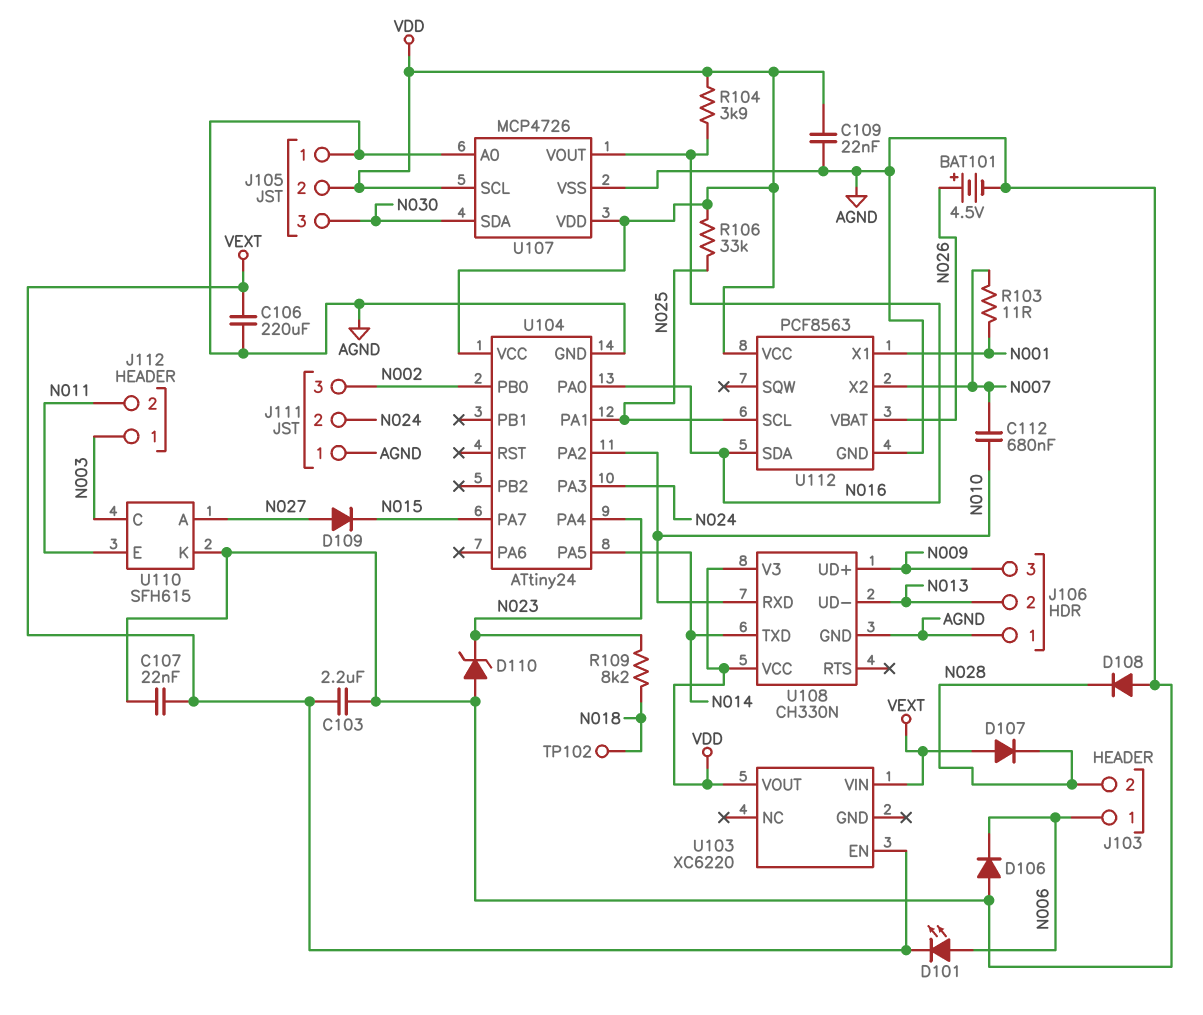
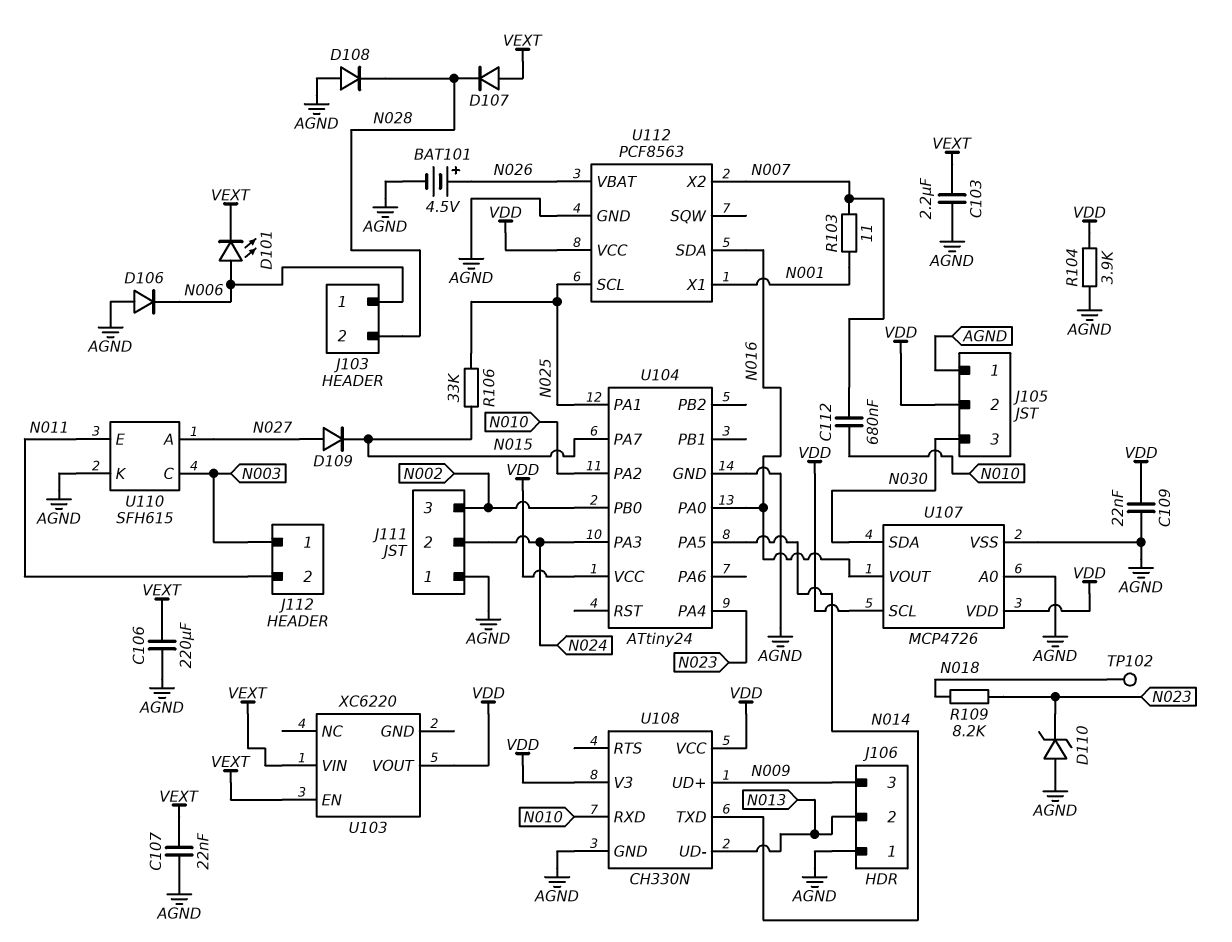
R104: 3.9k (N016, VDD) -> 3.9k (AGND, VDD)
R106: 33k (N025, VDD) -> 33k (N015, N025)

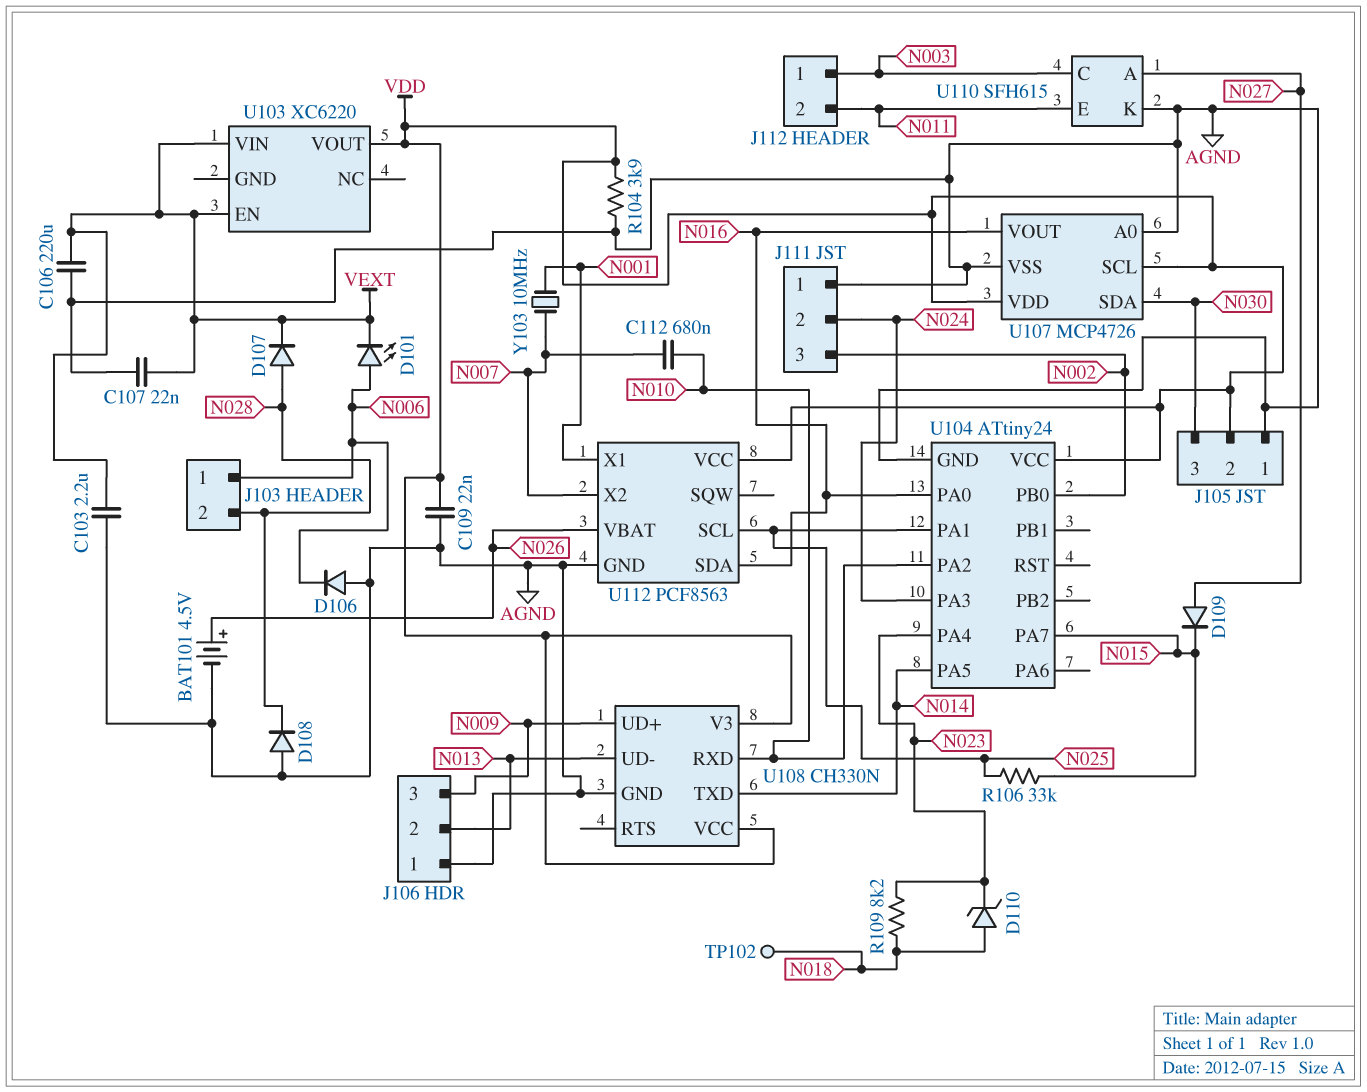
D107: diode (A VEXT, K N028) -> diode (A N028, K VEXT)
D110: zener (A AGND, K N023) -> zener (A N018, K N023)
R103: 11 (N001, N007) -> none
Y103: none -> 10MHz (N001, N007)

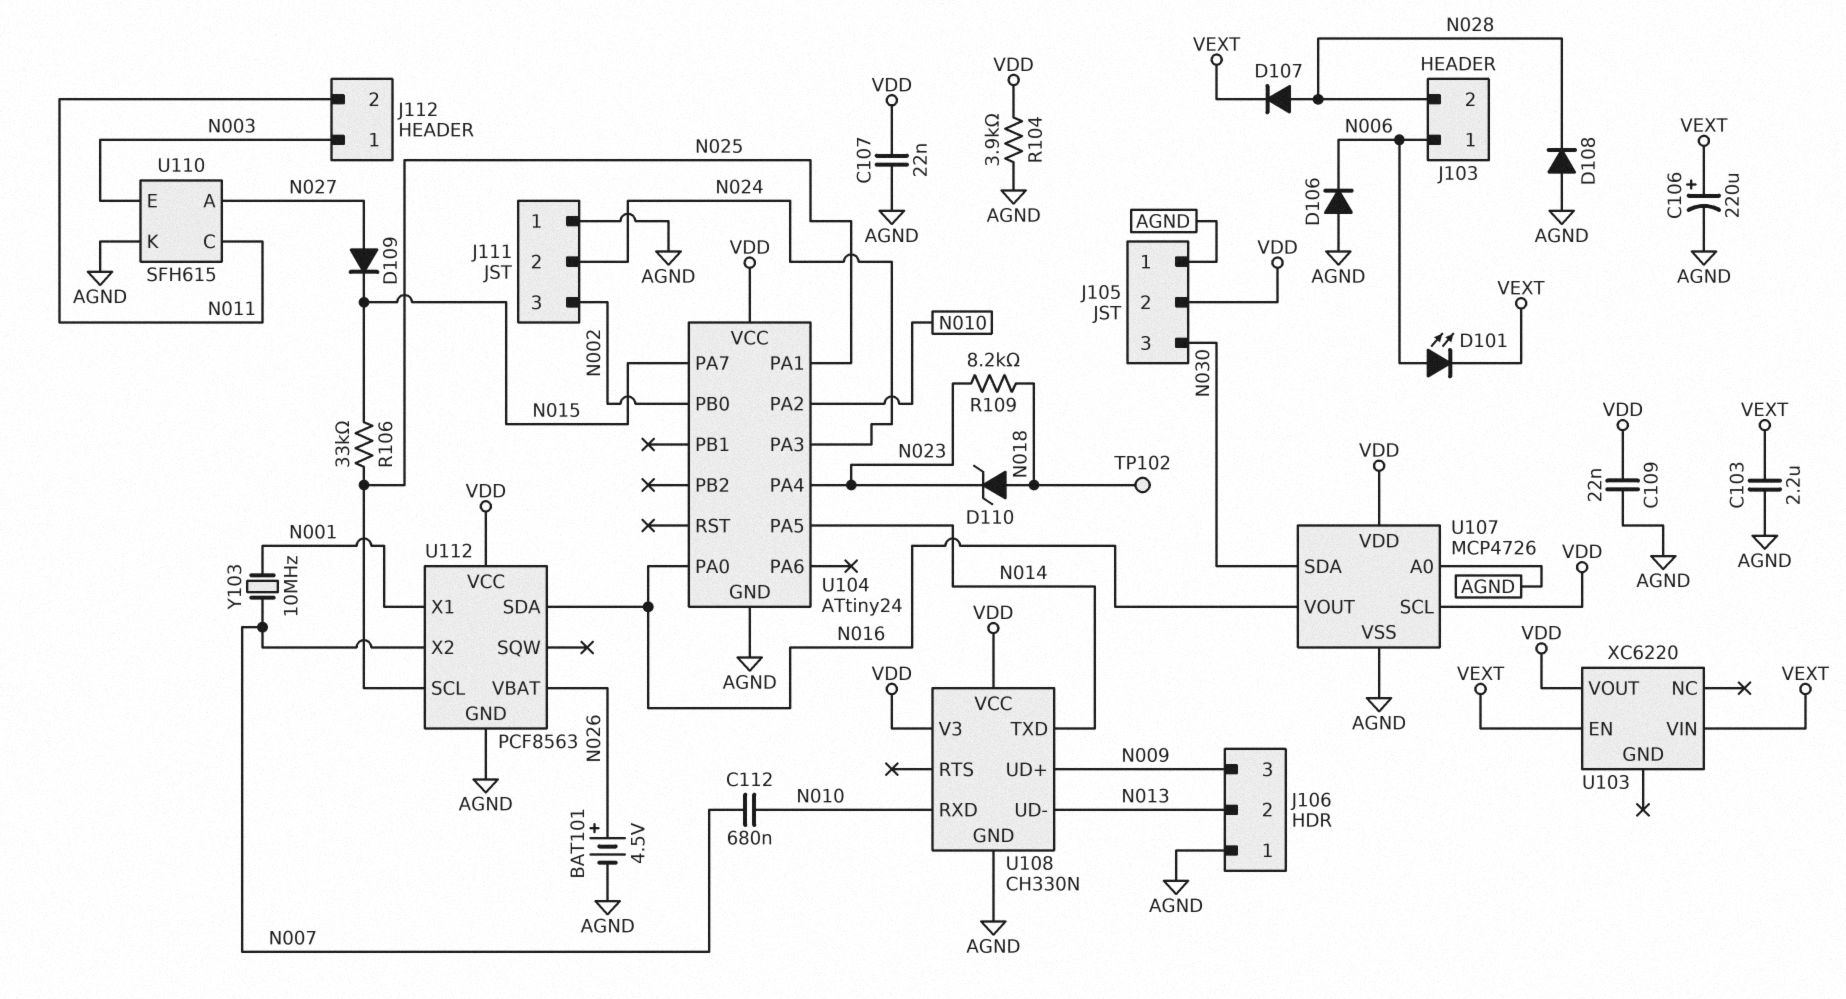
C106: 220uF (AGND, VEXT) -> 220uF (plus VEXT, minus AGND)
C107: 22nF (AGND, VEXT) -> 22nF (AGND, VDD)
U110 pin C: N003 -> N011
U110 pin E: N011 -> N003

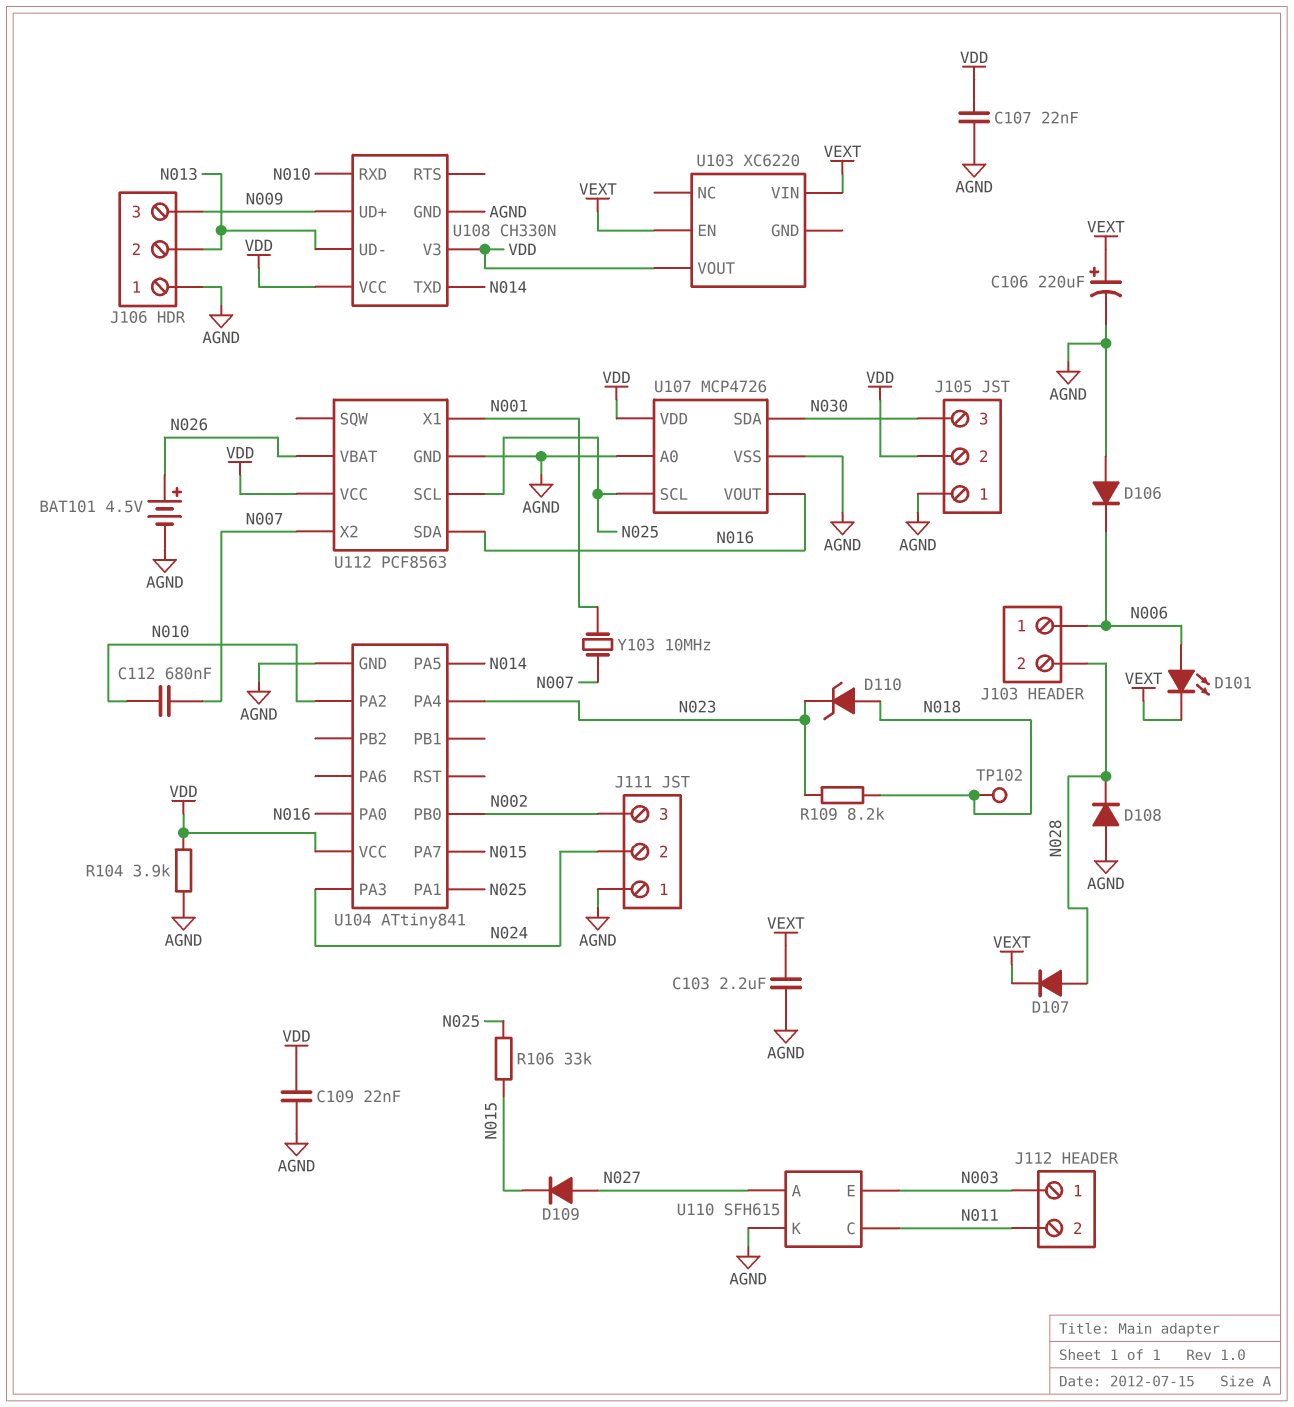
U104: ATtiny24 -> ATtiny841
U107 pin SCL: VDD -> N025

